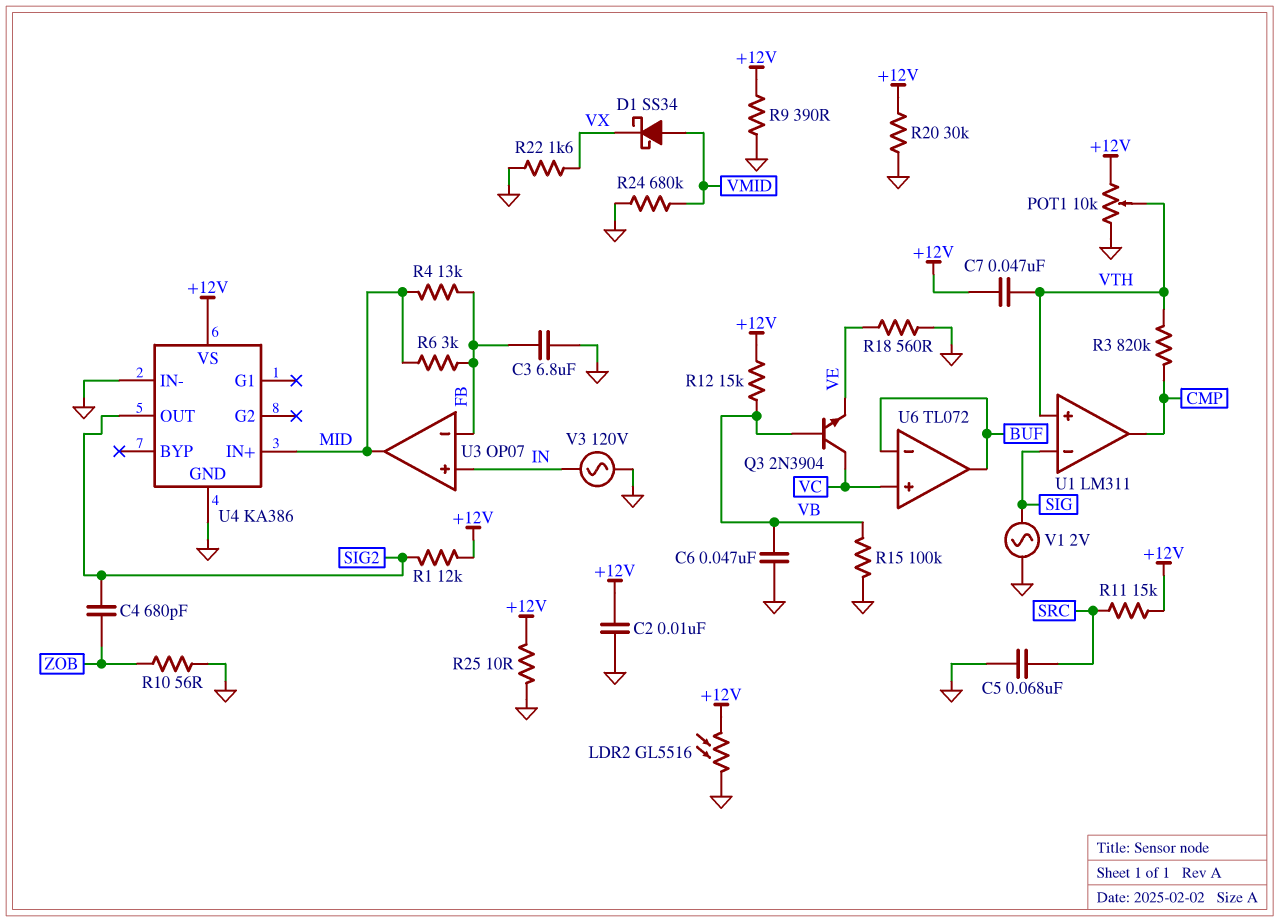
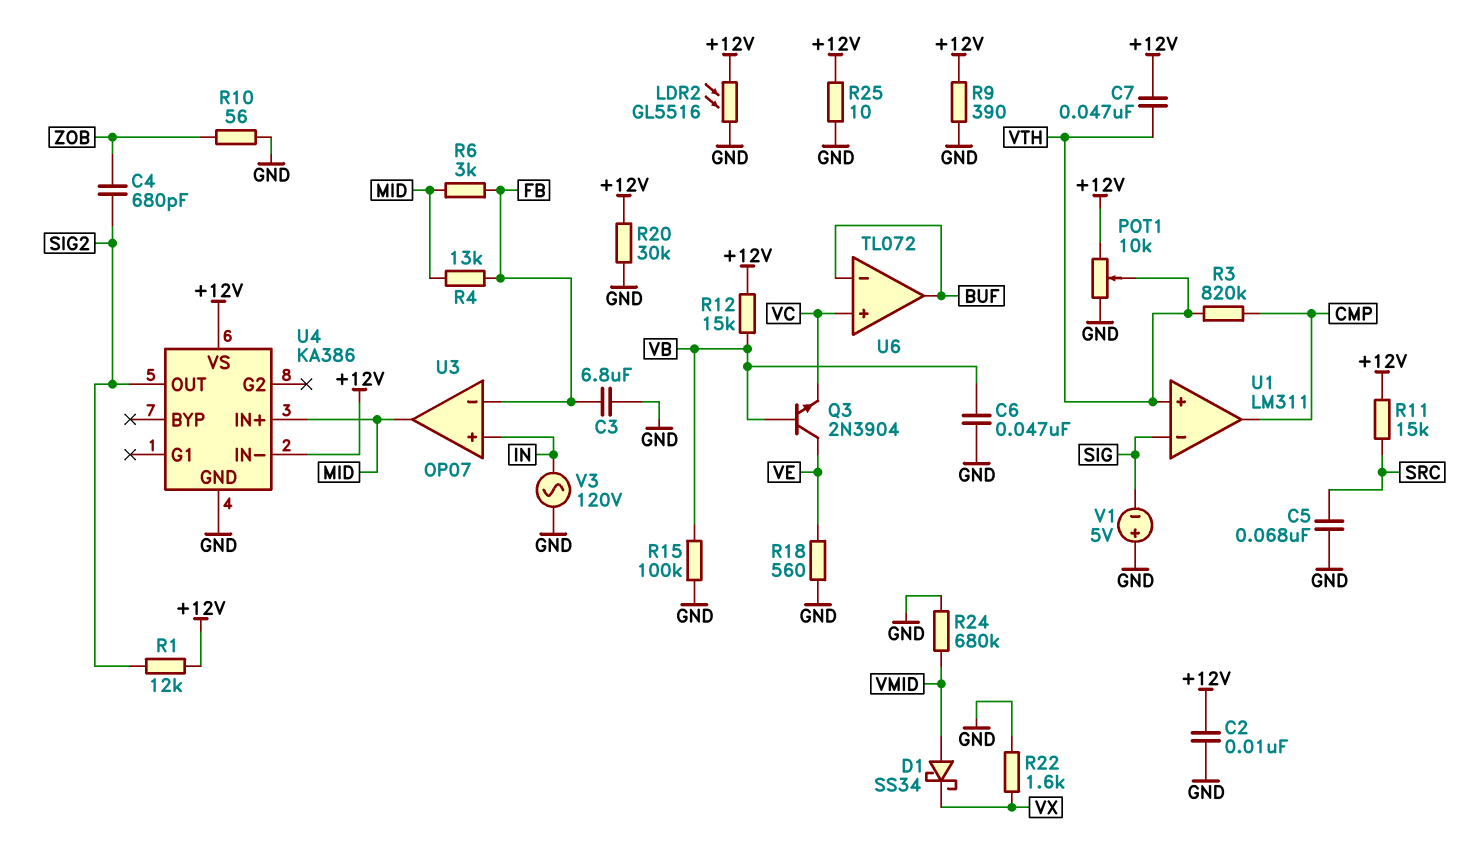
Q3: NPN 2N3904 (B VB, C VC, E VE) -> NPN 2N3904 (B VB, C VE, E VC)
U4 pin IN-: GND -> +12V
V1: AC 2V (GND, SIG) -> 5V (plus GND, minus SIG)

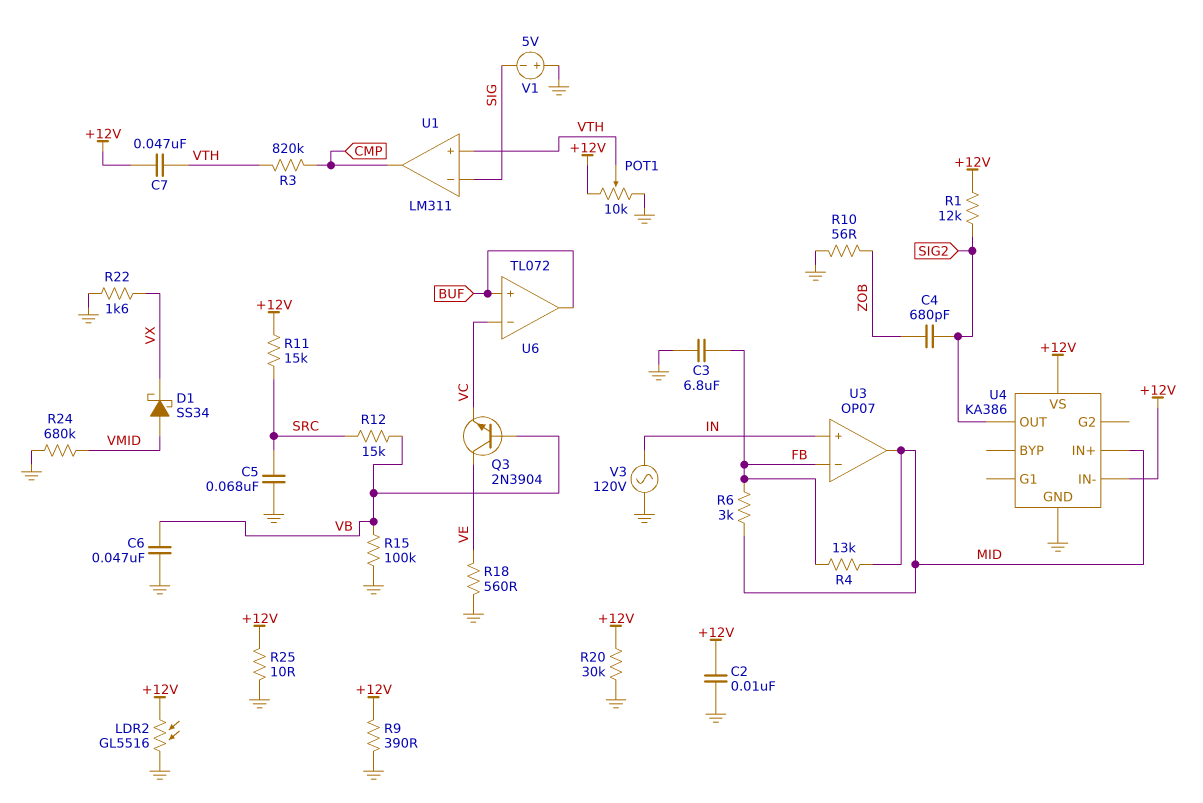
R12: 15k (+12V, VB) -> 15k (SRC, VB)
U6 pin in+: VC -> BUF
U6 pin in-: BUF -> VC

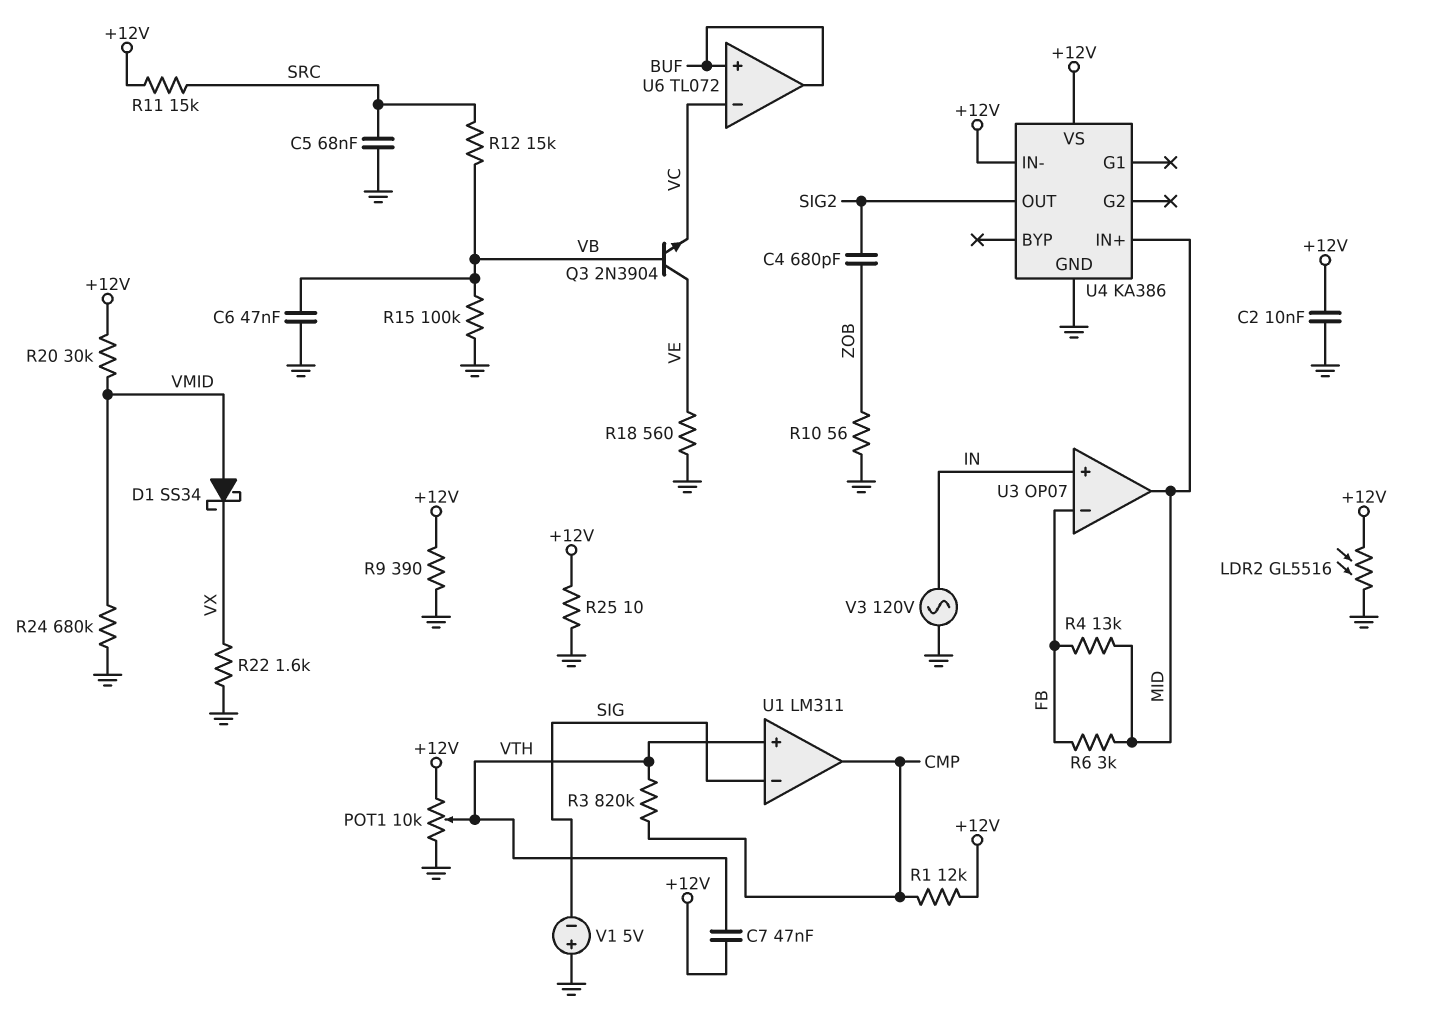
C3: 6.8uF (FB, GND) -> none
R1: 12k (+12V, SIG2) -> 12k (+12V, CMP)
R20: 30k (+12V, GND) -> 30k (+12V, VMID)

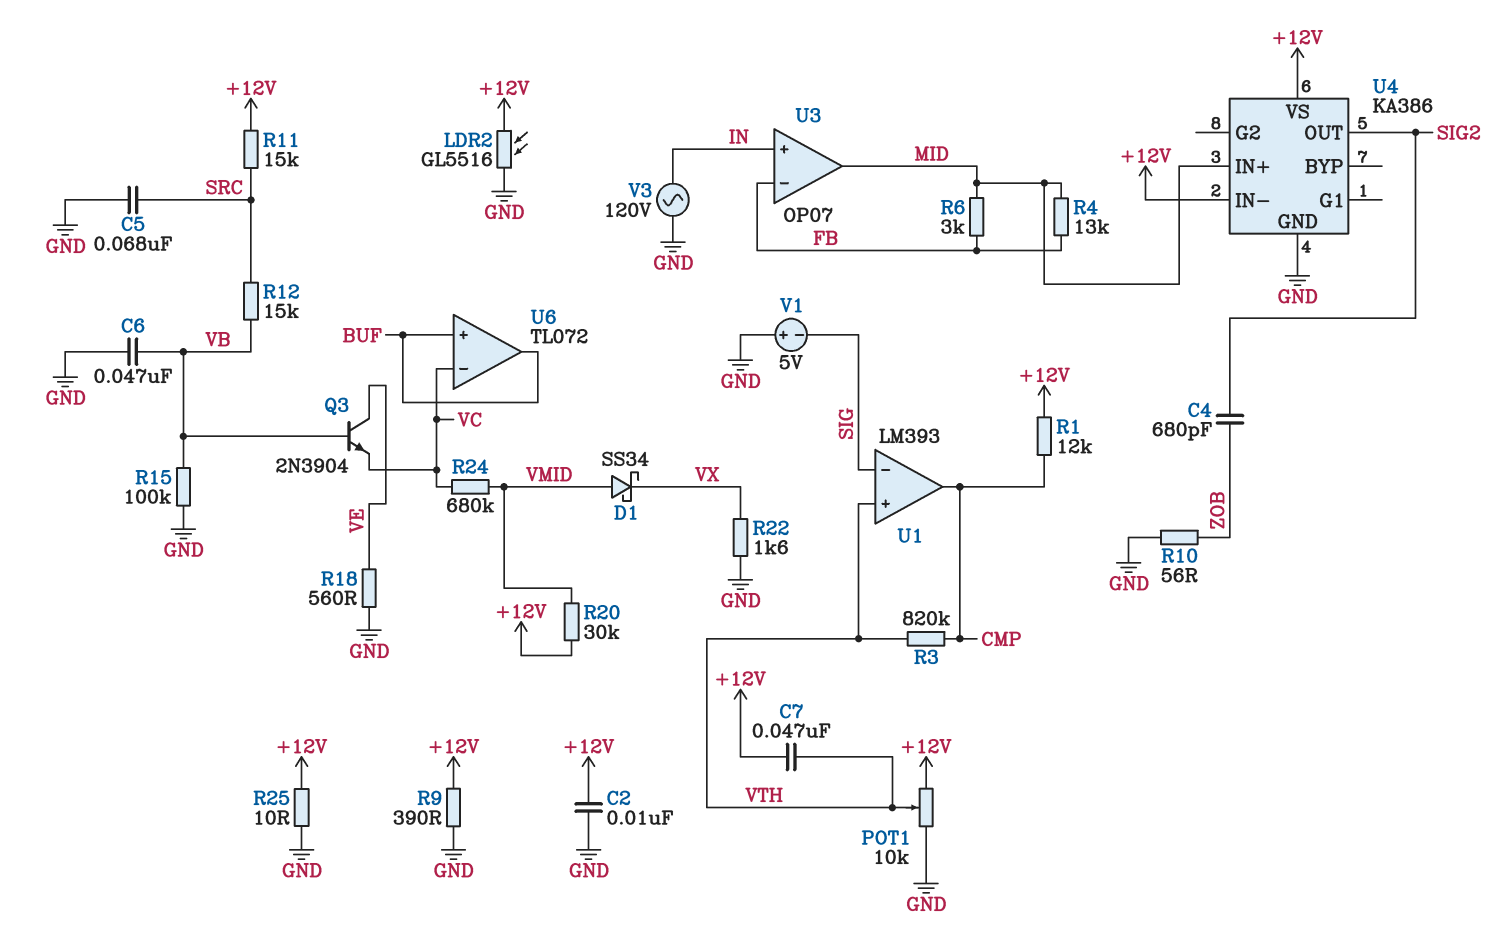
R24: 680k (GND, VMID) -> 680k (VC, VMID)
U1: LM311 -> LM393

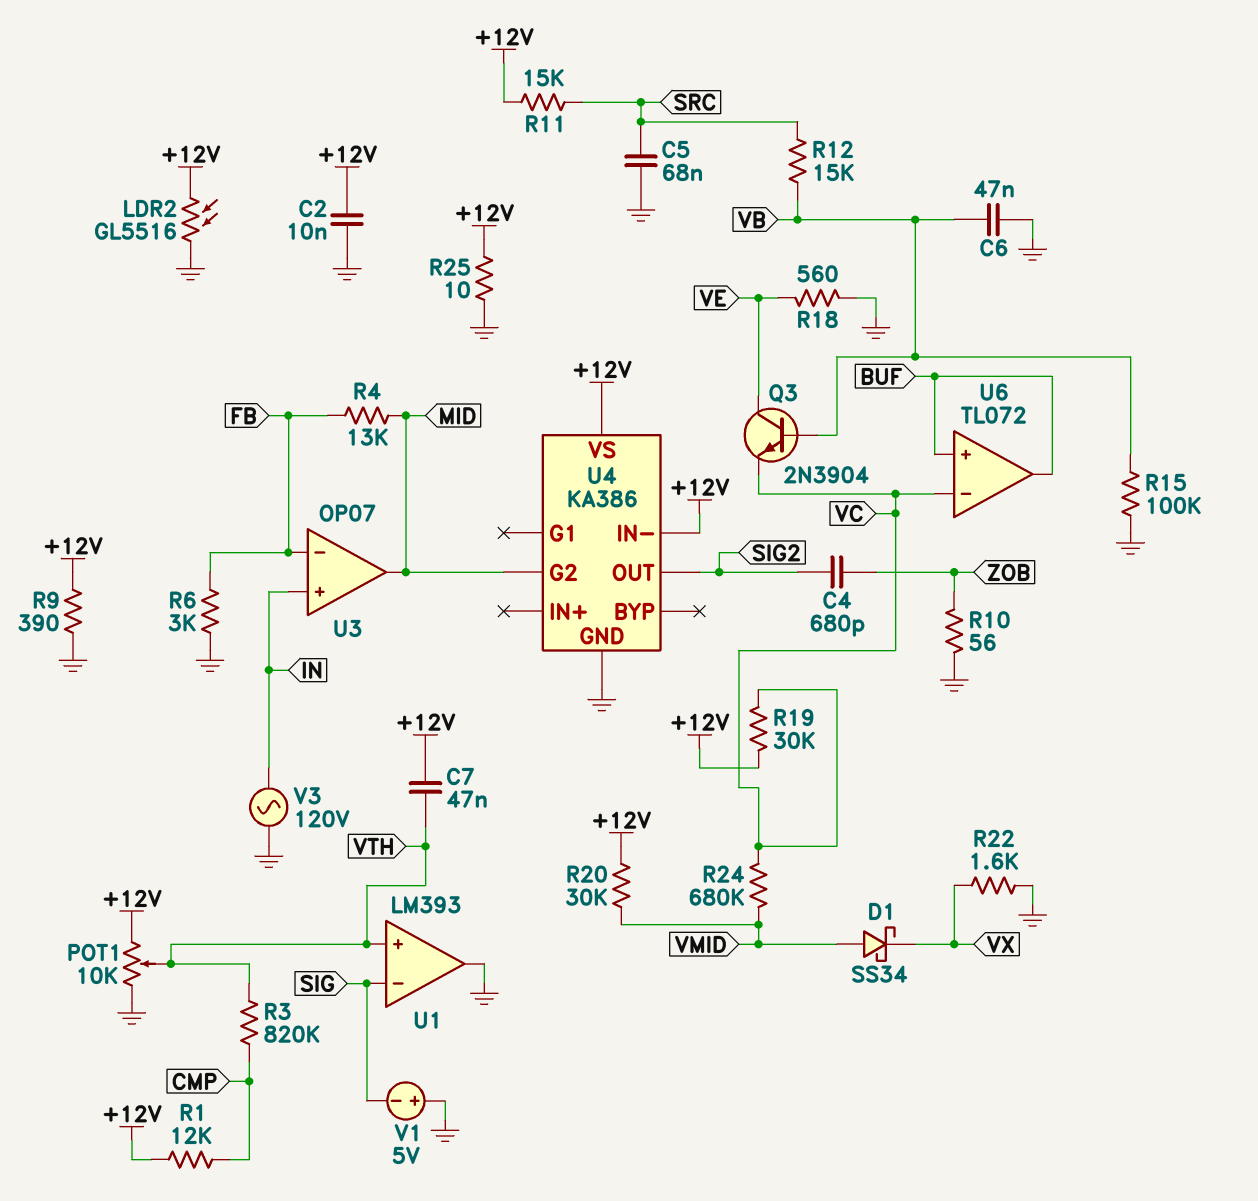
R6: 3k (FB, MID) -> 3k (FB, GND)
R19: none -> 30k (+12V, VC)
U1 pin out: CMP -> GND
U4 pin G2: none -> MID
U4 pin IN+: MID -> none

